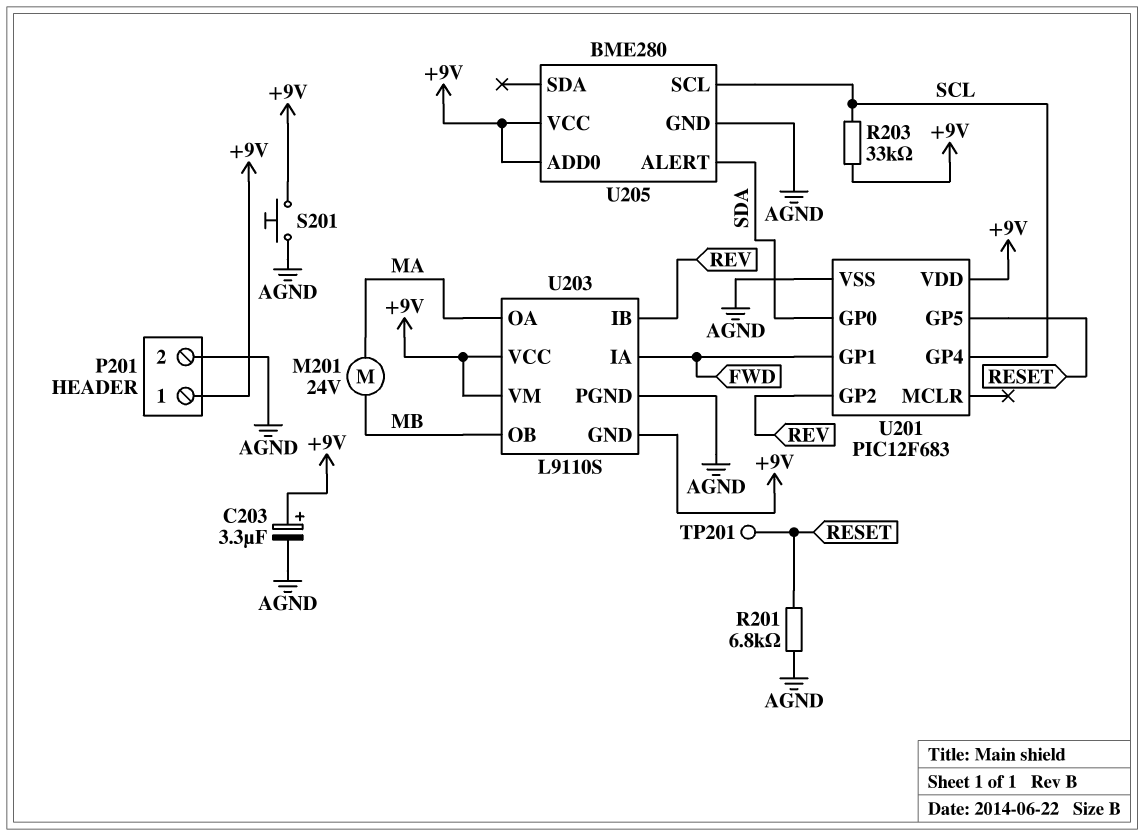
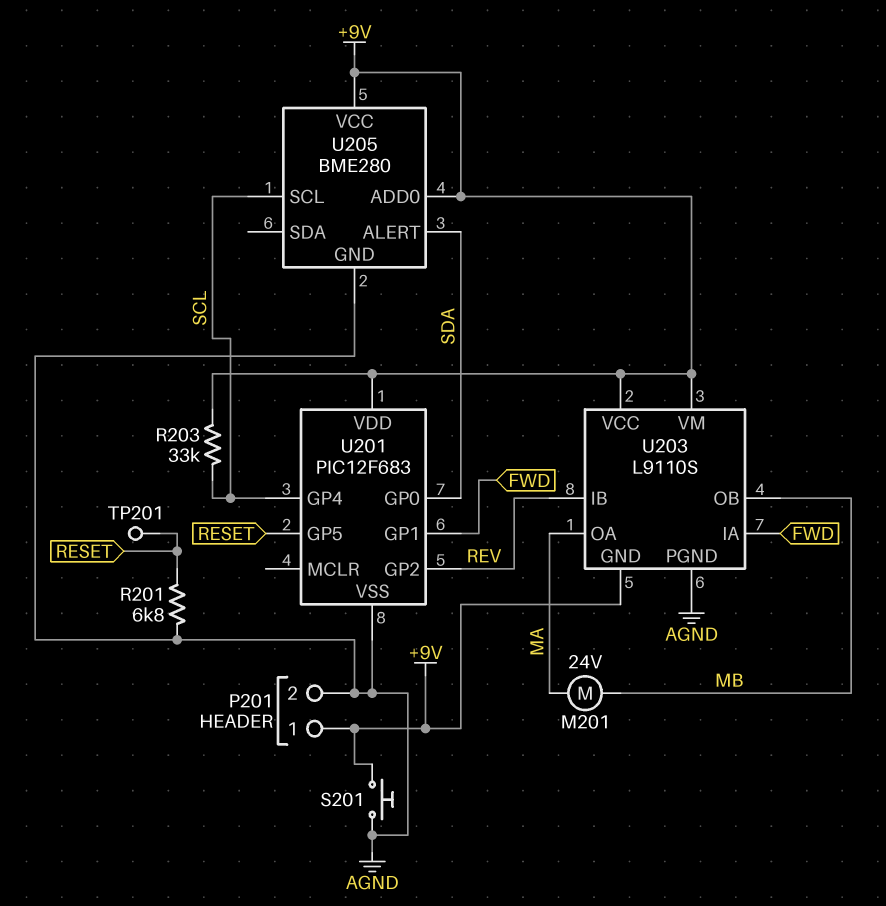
C203: 3.3uF (plus +9V, minus AGND) -> none

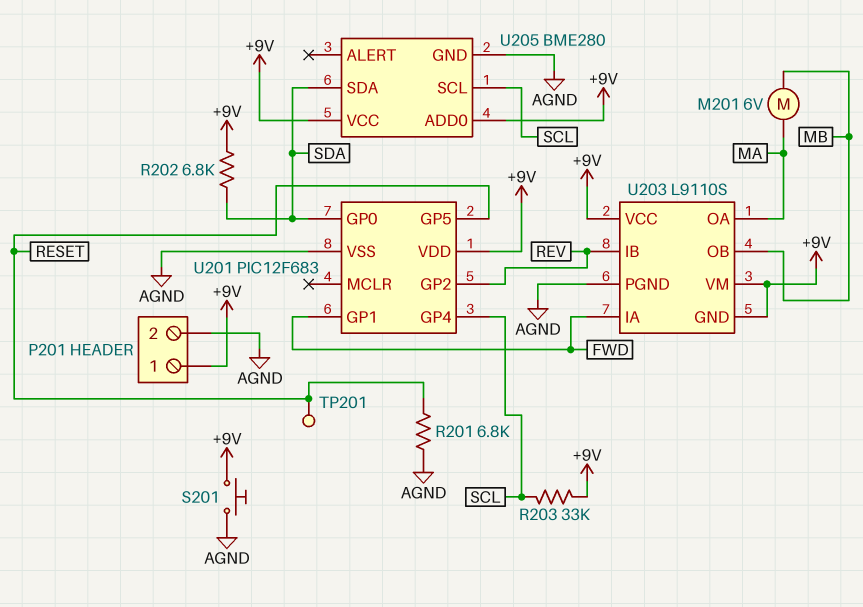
M201: motor 24V (MA, MB) -> motor 6V (MA, MB)
R202: none -> 6.8k (+9V, SDA)
U205 pin ALERT: SDA -> none
U205 pin SDA: none -> SDA

